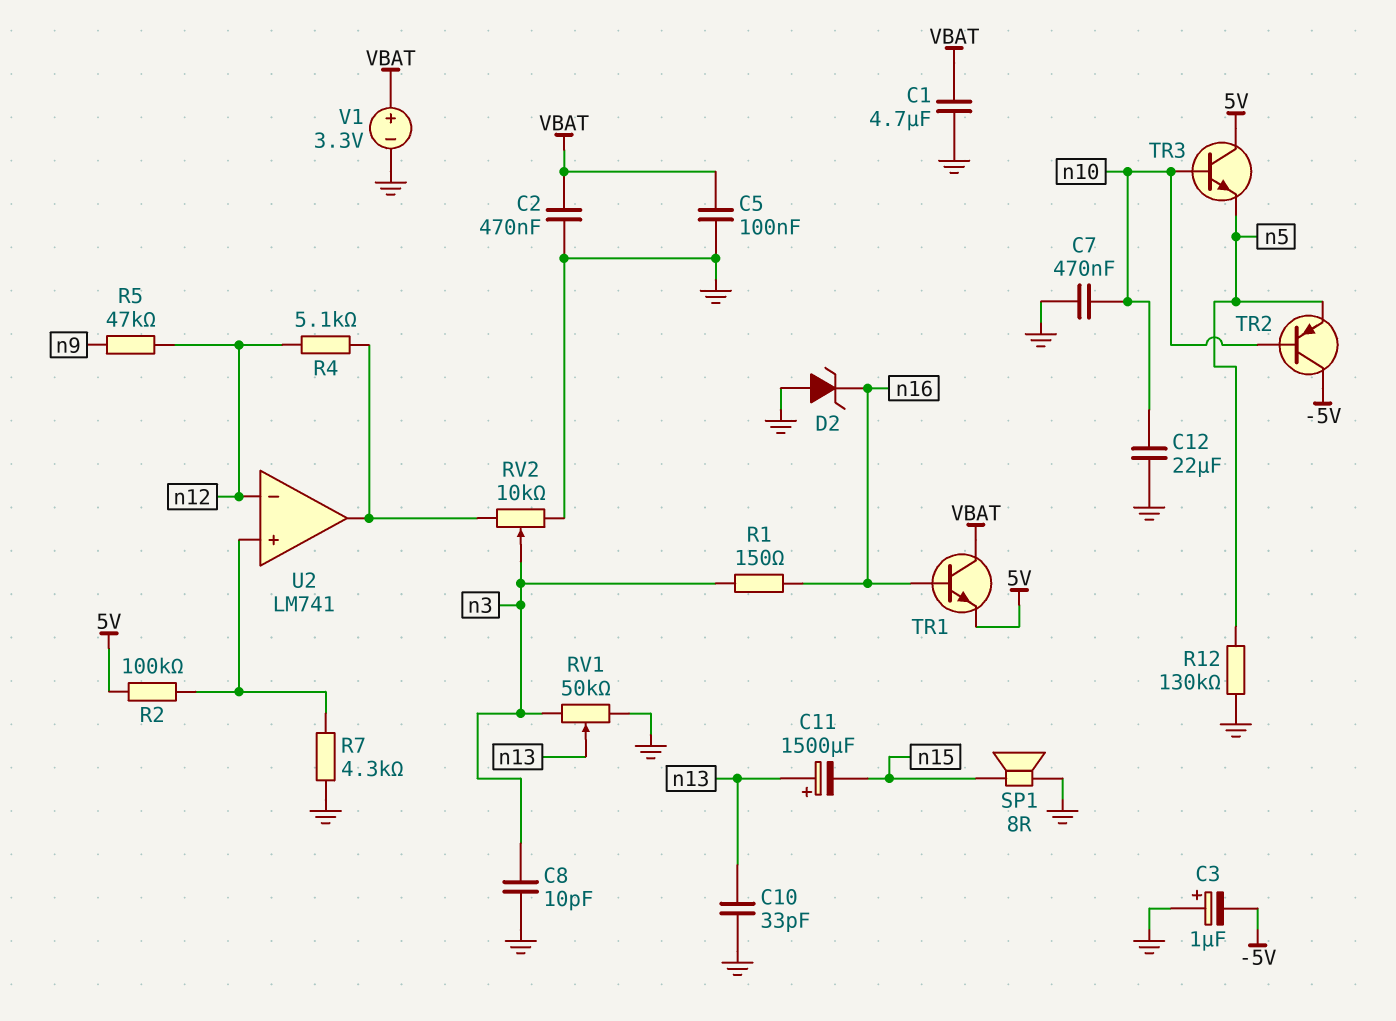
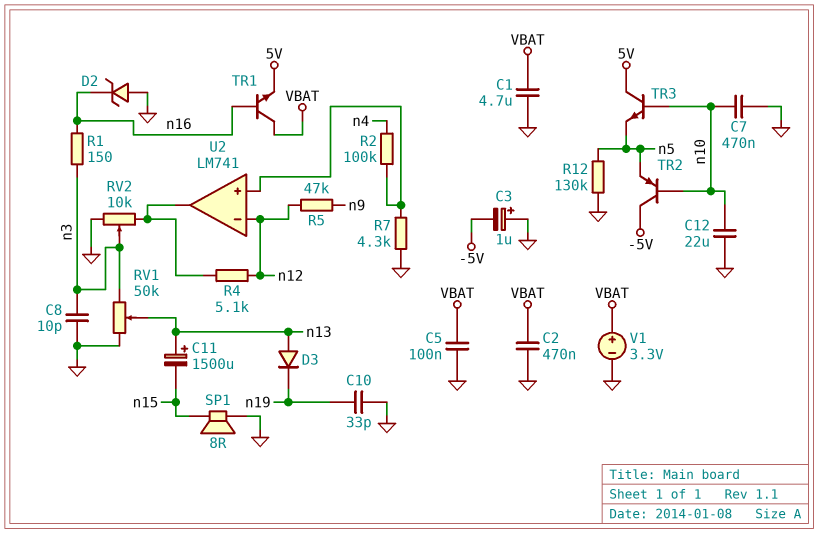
C10: 33pF (GND, n13) -> 33pF (GND, n19)
D3: none -> diode (A n13, K n19)
R2: 100k (5V, U2/in+) -> 100k (U2/in+, n4)

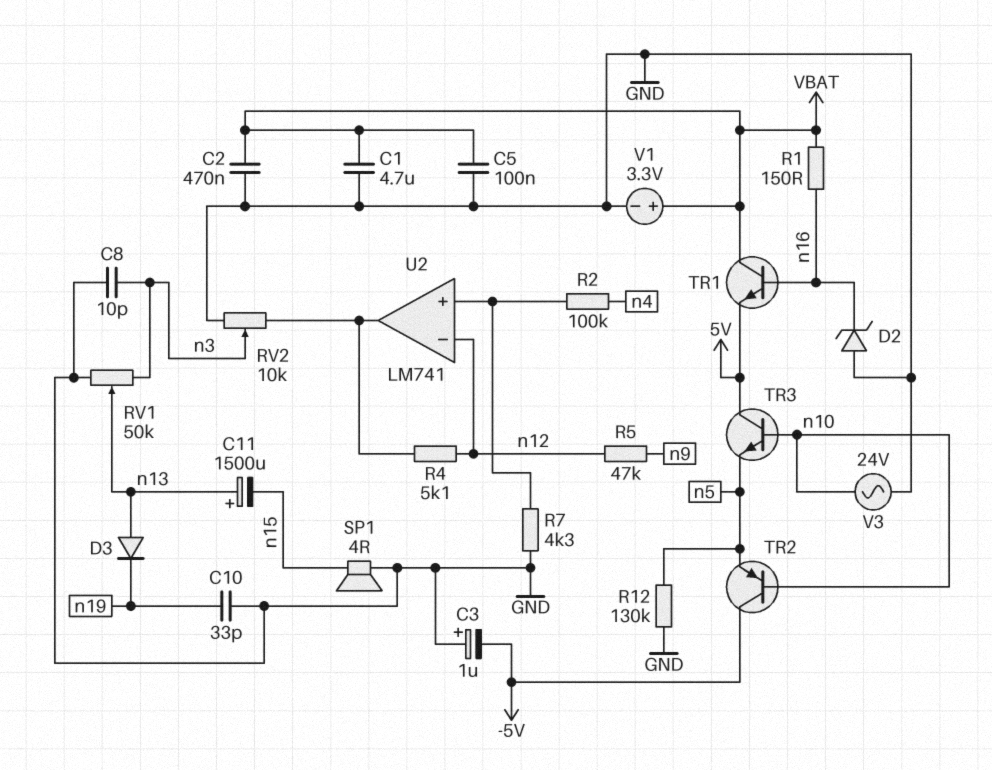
C7: 470nF (GND, n10) -> none
C12: 22uF (GND, n10) -> none
R1: 150 (n3, n16) -> 150 (VBAT, n16)
SP1: speaker 8R (GND, n15) -> speaker 4R (GND, n15)
V3: none -> AC 24V (GND, n10)

